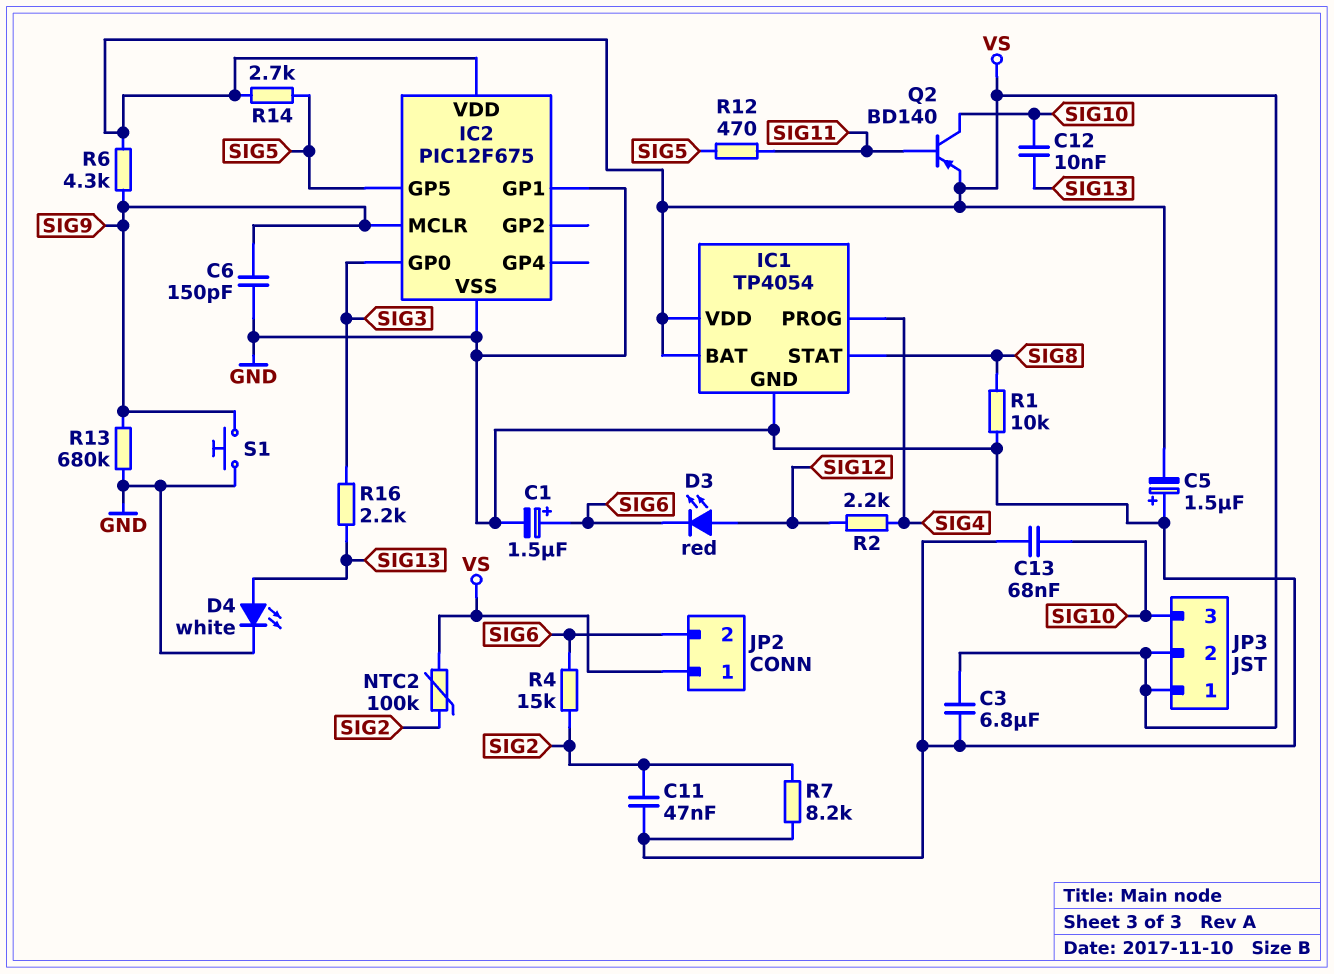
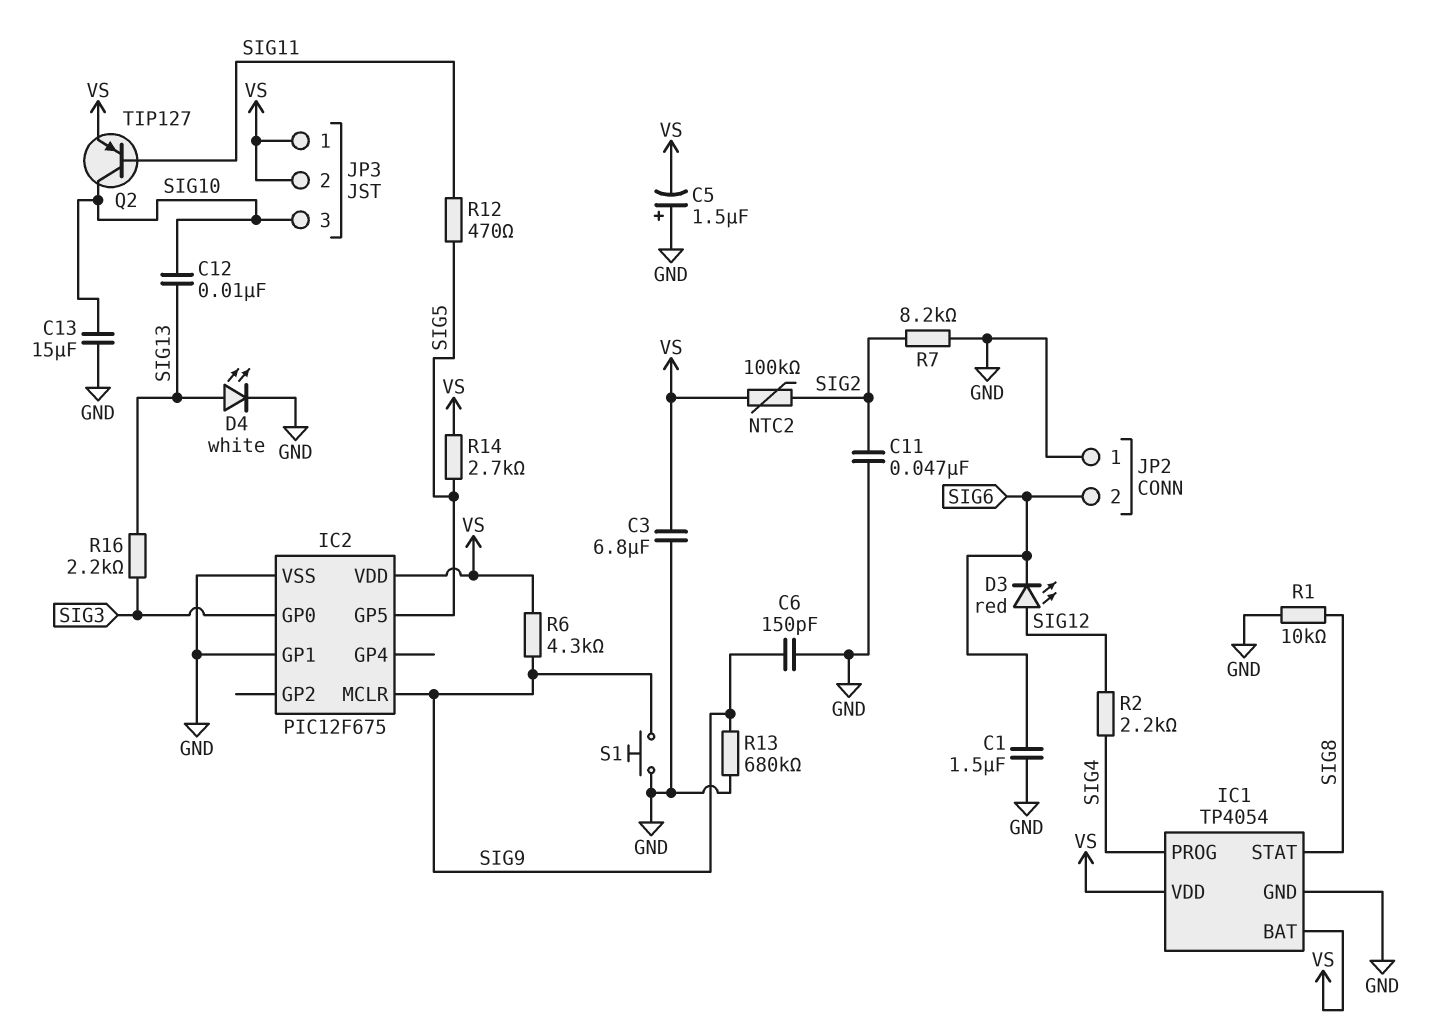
C1: 1.5uF (plus SIG6, minus GND) -> 1.5uF (GND, SIG6)
C13: 68nF (GND, SIG10) -> 15uF (GND, SIG10)
JP2 pin 1: VS -> GND
Q2: PNP BD140 (B SIG11, C SIG10, E VS) -> PNP TIP127 (B SIG11, C SIG10, E VS)
R4: 15k (SIG2, SIG6) -> none

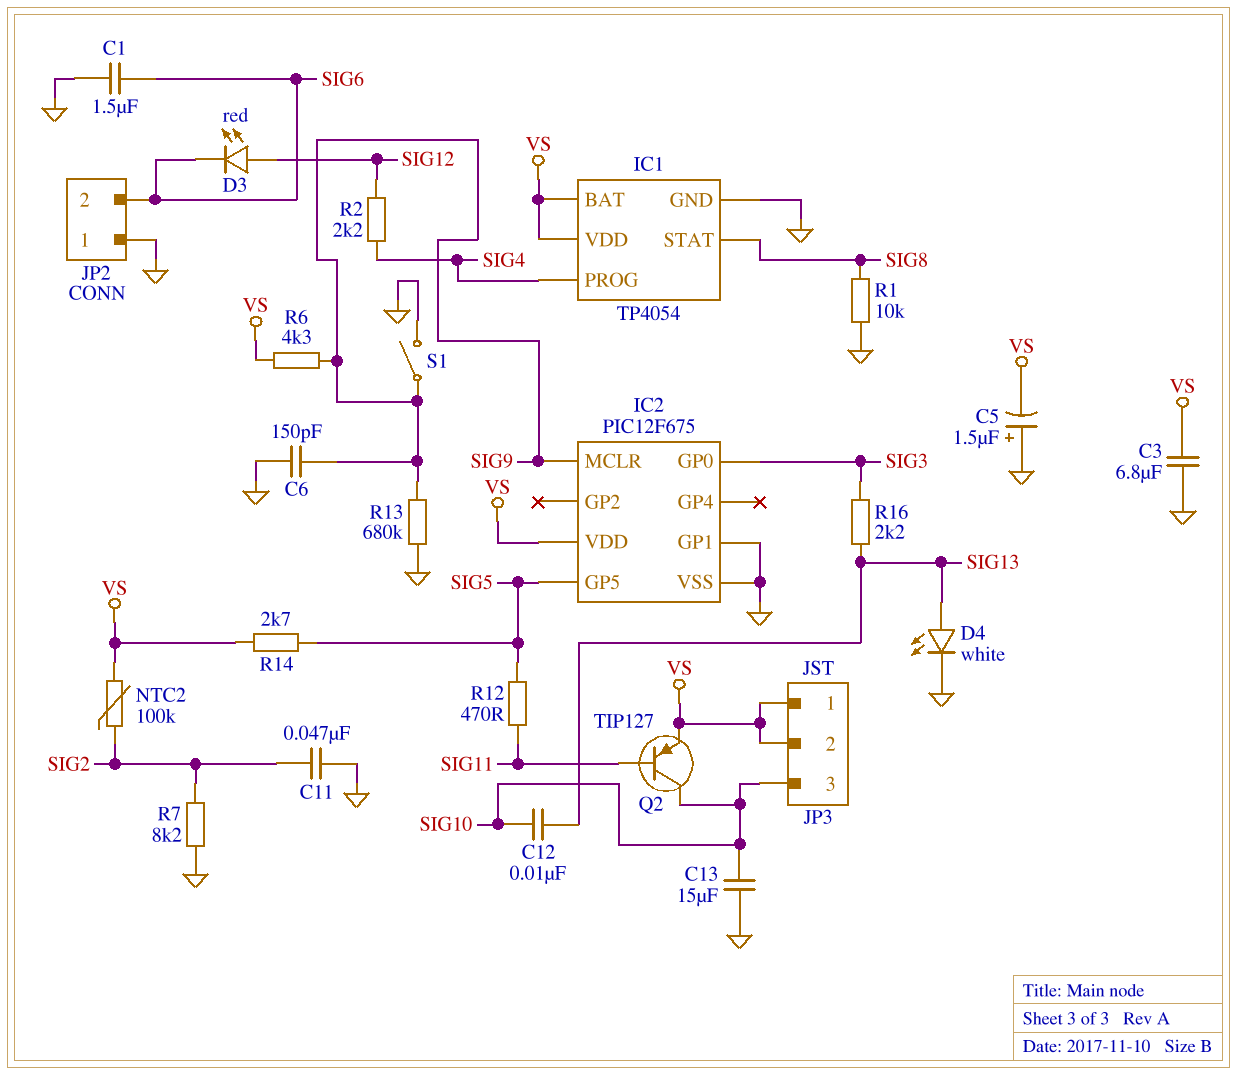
S1: button (GND, SIG9) -> switch (GND, SIG9)

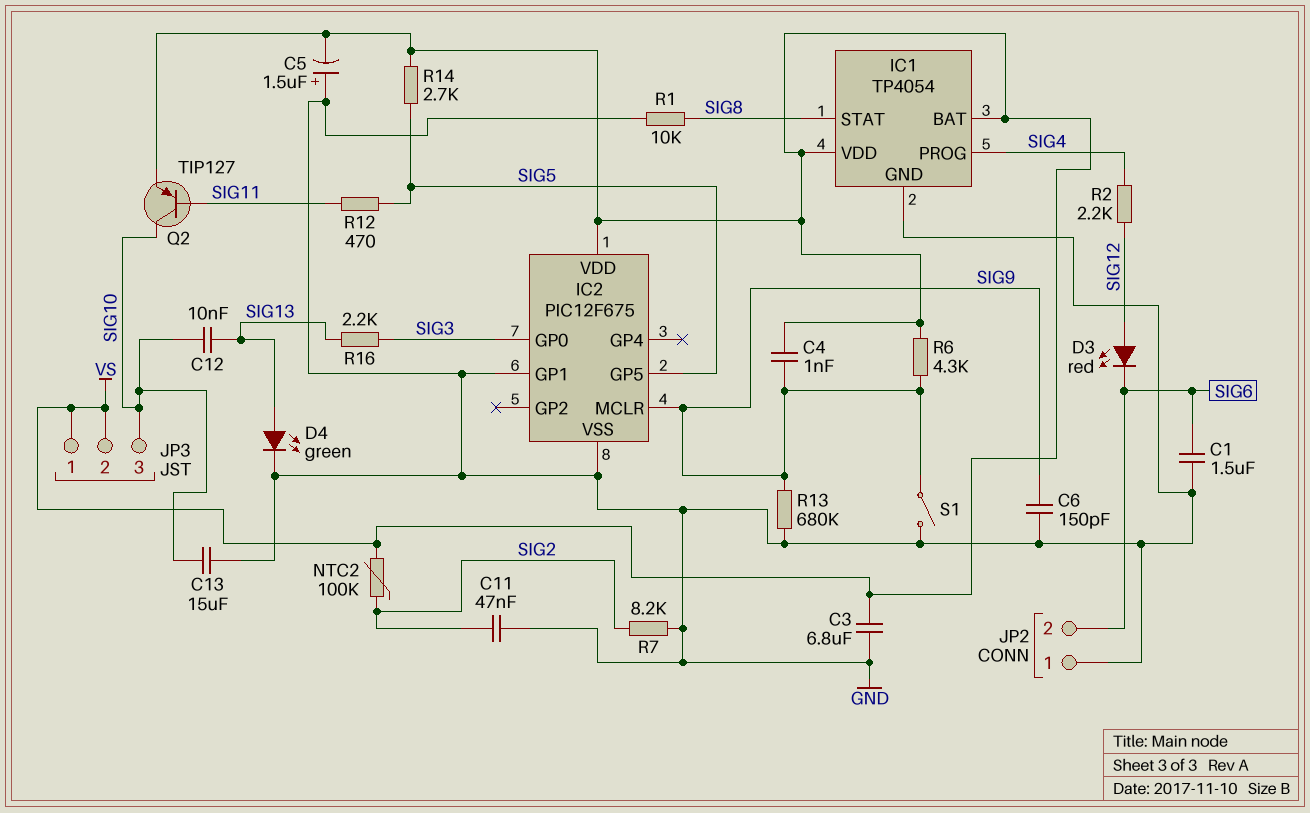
C4: none -> 1nF (SIG9, VS)
D4: LED white (A SIG13, K GND) -> LED green (A SIG13, K GND)

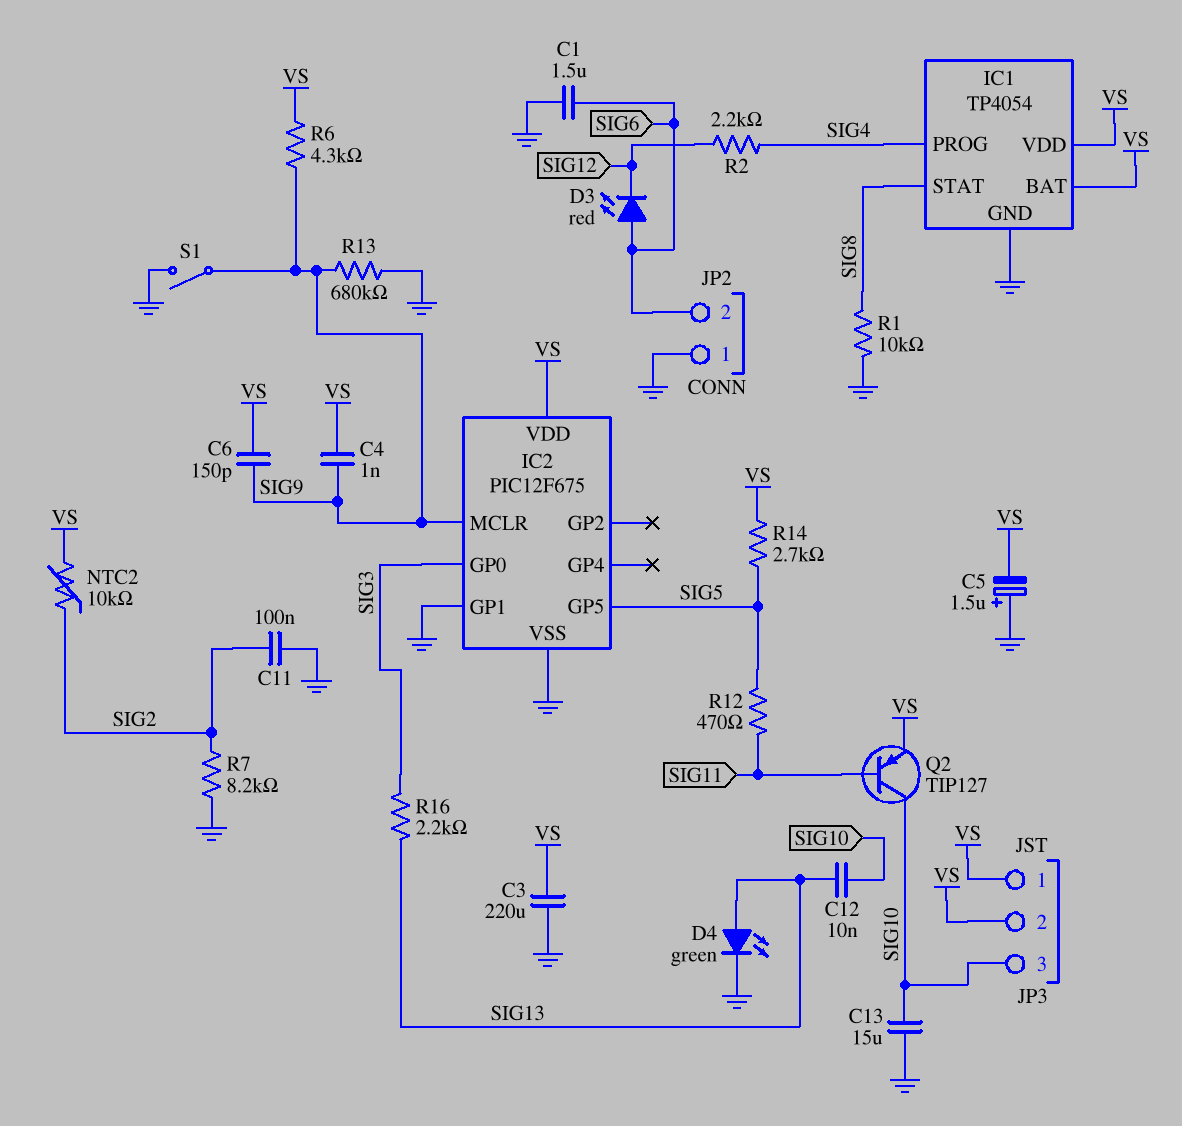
C3: 6.8uF (GND, VS) -> 220uF (GND, VS)
C6: 150pF (GND, SIG9) -> 150pF (SIG9, VS)
C11: 47nF (GND, SIG2) -> 100nF (GND, SIG2)
D3: LED red (A SIG12, K SIG6) -> LED red (A SIG6, K SIG12)
NTC2: 100k (SIG2, VS) -> 10k (SIG2, VS)

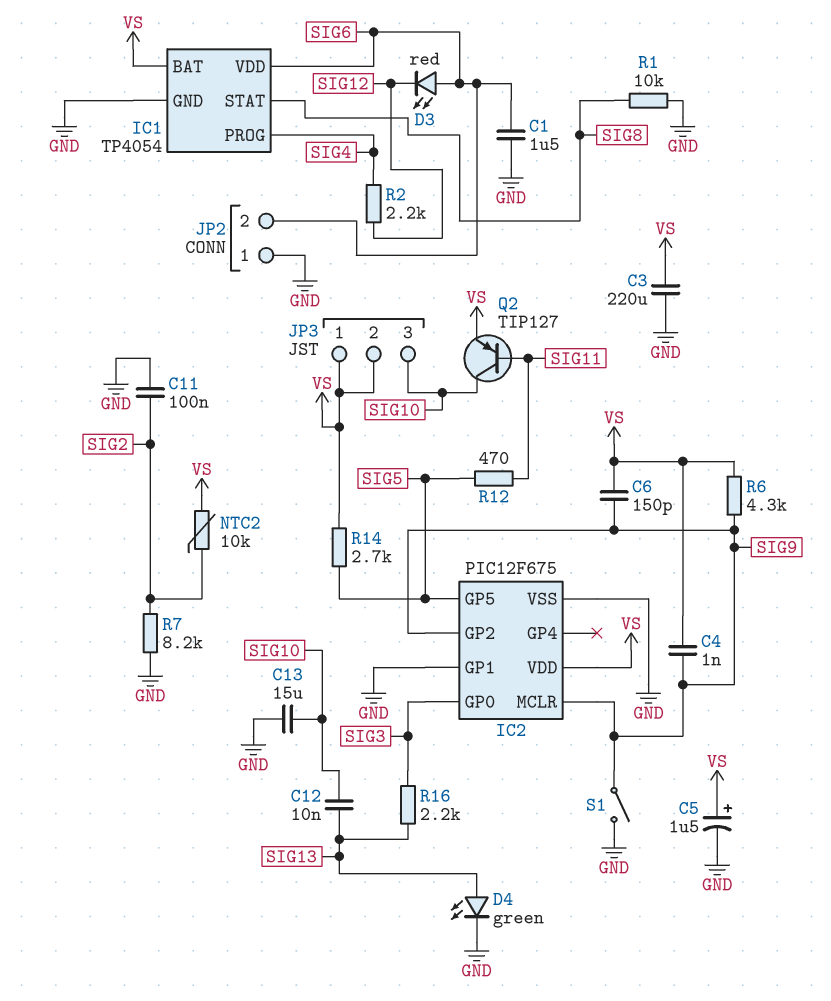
C5: 1.5uF (plus GND, minus VS) -> 1.5uF (plus VS, minus GND)
IC1 pin VDD: VS -> SIG6
IC2 pin GP2: none -> SIG9
R13: 680k (GND, SIG9) -> none

